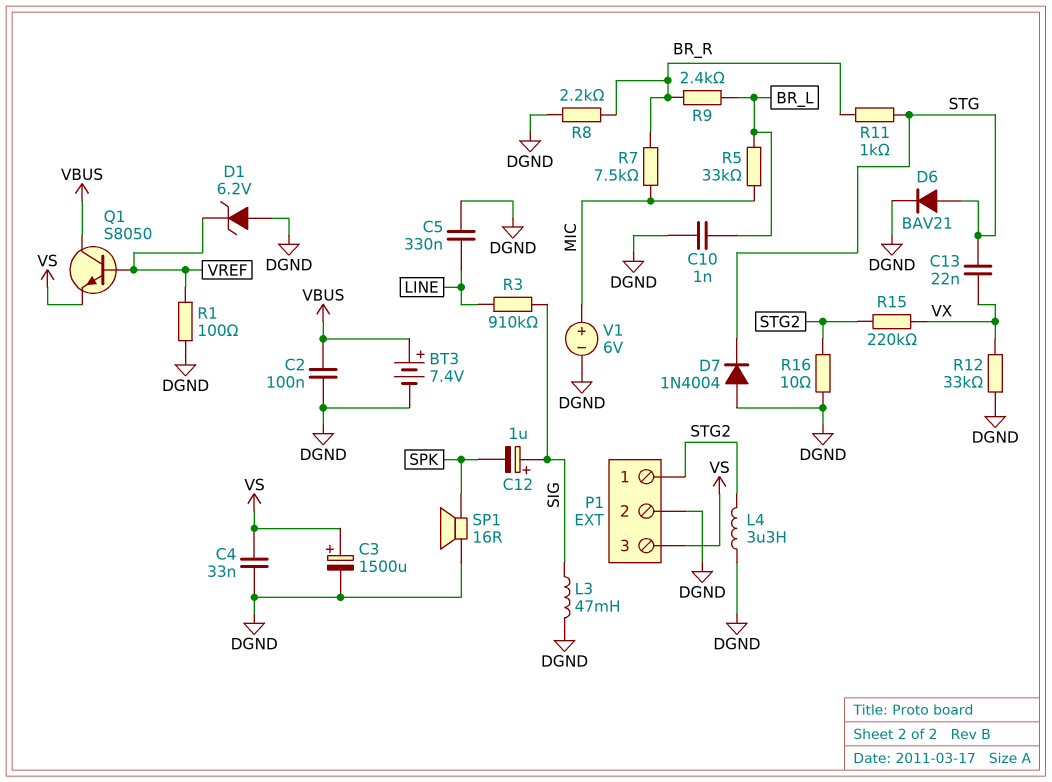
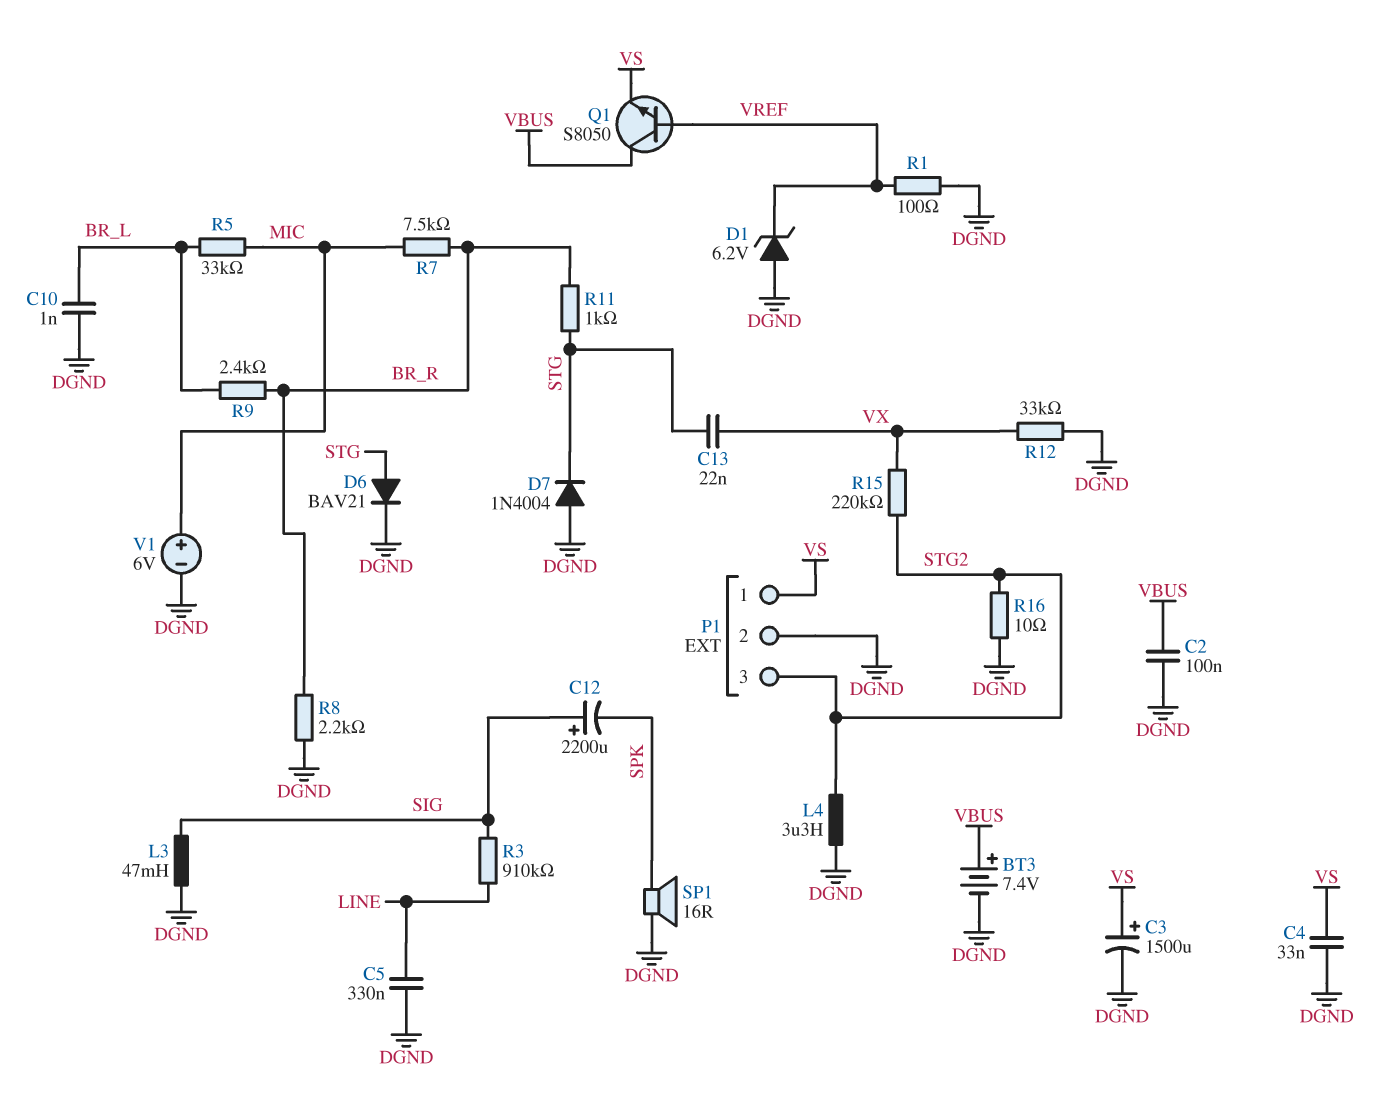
C12: 1uF (plus SIG, minus SPK) -> 2200uF (plus SIG, minus SPK)
P1 pin 1: STG2 -> VS
P1 pin 3: VS -> STG2

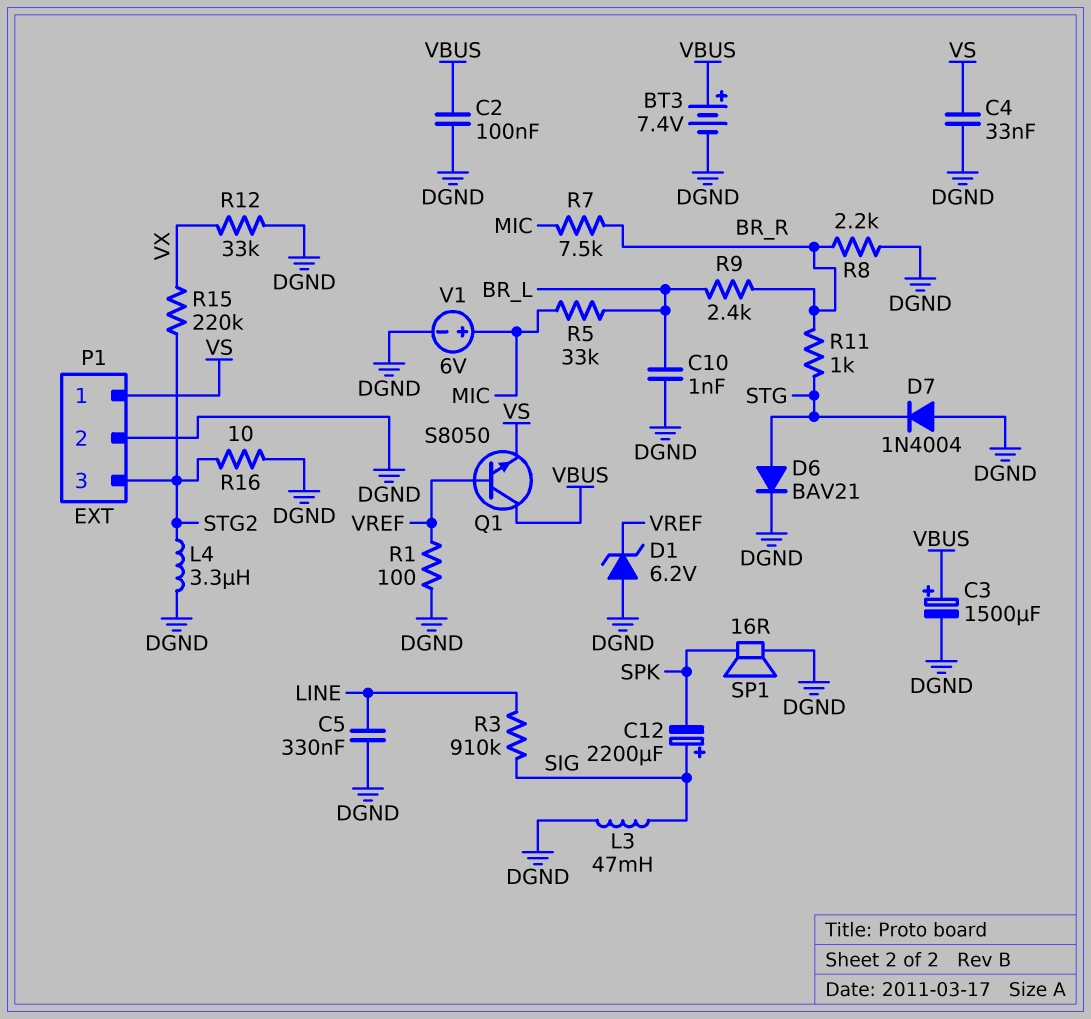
C3: 1500uF (plus VS, minus DGND) -> 1500uF (plus VBUS, minus DGND)
C13: 22nF (STG, VX) -> none

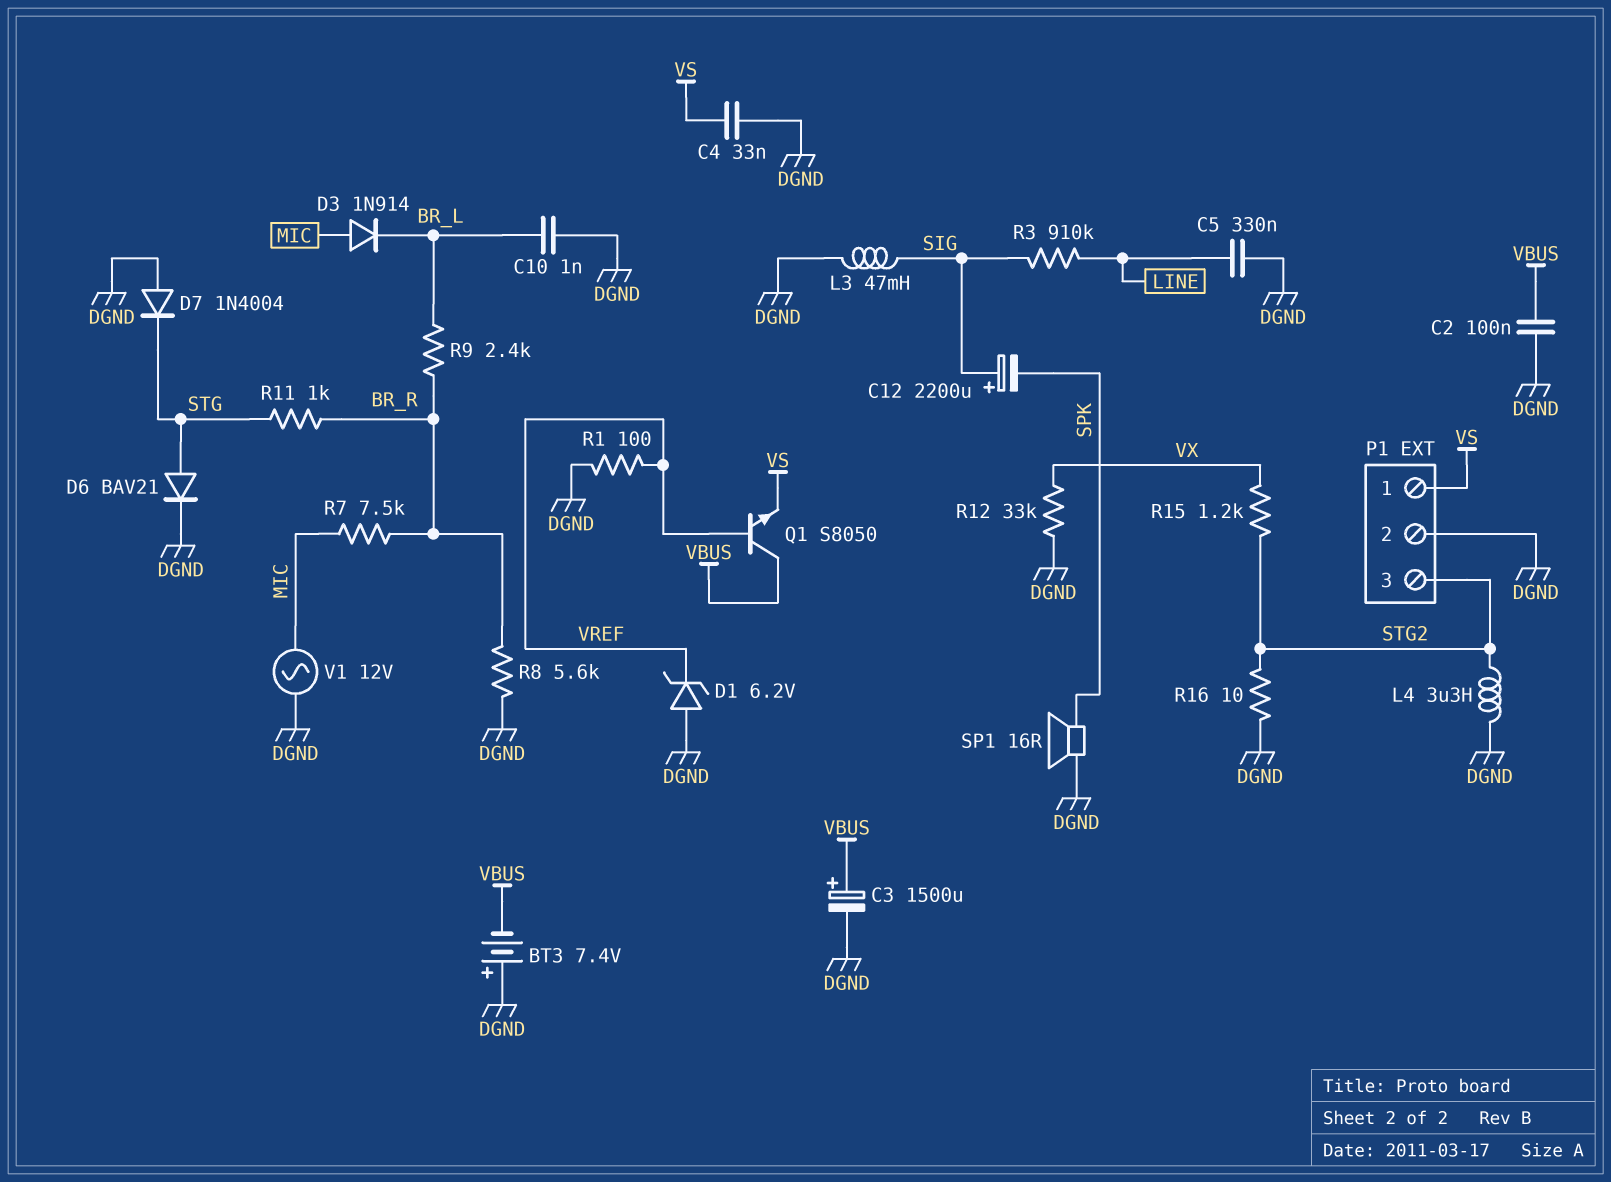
BT3: 7.4V (plus VBUS, minus DGND) -> 7.4V (plus DGND, minus VBUS)
D3: none -> diode 1N914 (A MIC, K BR_L)
R5: 33k (BR_L, MIC) -> none
R8: 2.2k (BR_R, DGND) -> 5.6k (BR_R, DGND)
R15: 220k (STG2, VX) -> 1.2k (STG2, VX)
V1: 6V (plus MIC, minus DGND) -> AC 12V (DGND, MIC)

